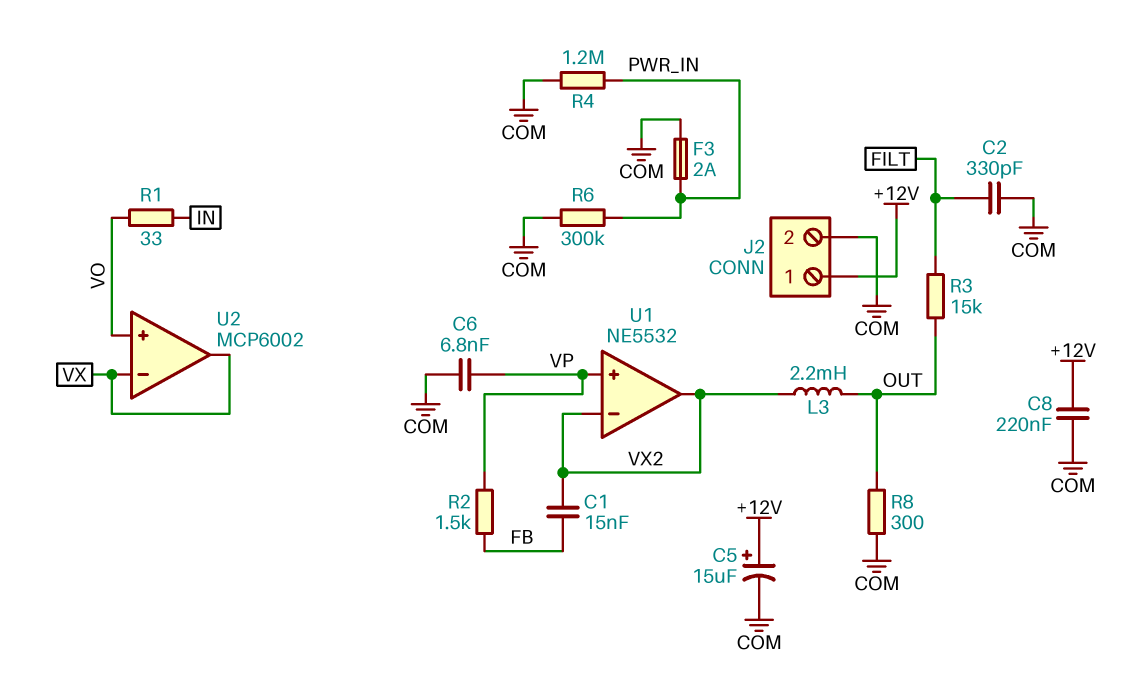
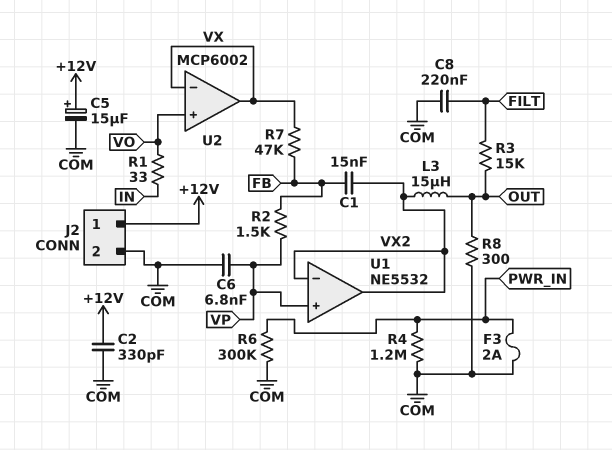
C2: 330pF (COM, FILT) -> 330pF (+12V, COM)
C8: 220nF (+12V, COM) -> 220nF (COM, FILT)
L3: 2.2mH (OUT, VX2) -> 15uH (OUT, VX2)
R7: none -> 47k (FB, VX)

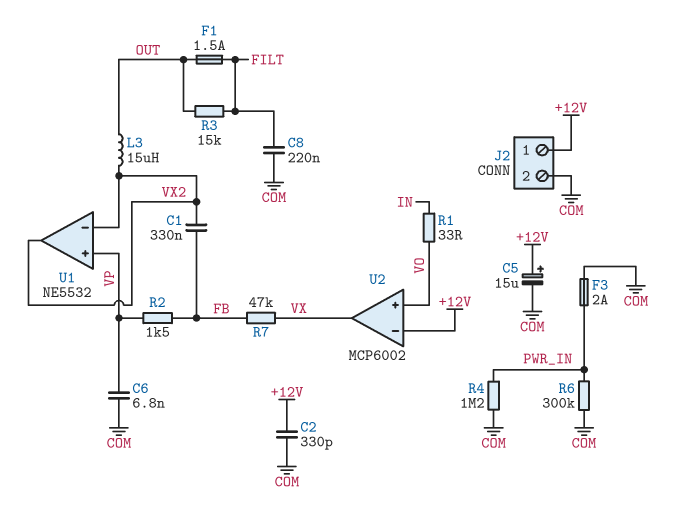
C1: 15nF (FB, VX2) -> 330nF (FB, VX2)
F1: none -> 1.5A (FILT, OUT)
R8: 300 (COM, OUT) -> none
U2 pin in-: VX -> +12V

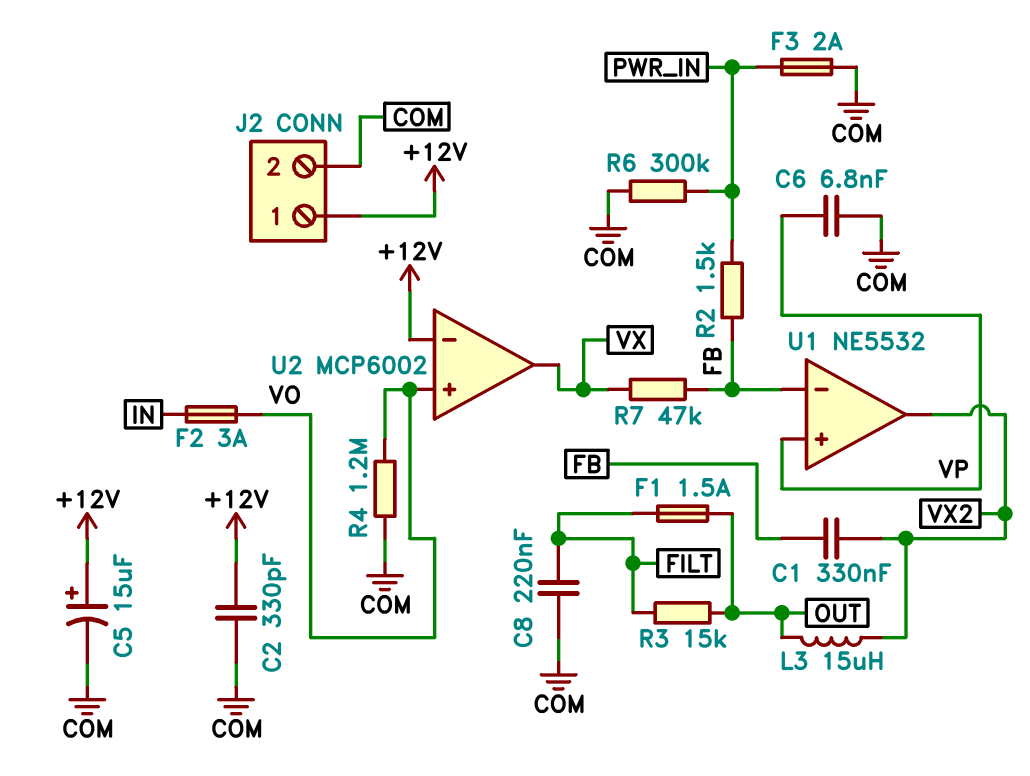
F2: none -> 3A (IN, VO)
R1: 33 (IN, VO) -> none
R2: 1.5k (FB, VP) -> 1.5k (FB, PWR_IN)
R4: 1.2M (COM, PWR_IN) -> 1.2M (COM, VO)
U1 pin in-: VX2 -> FB

